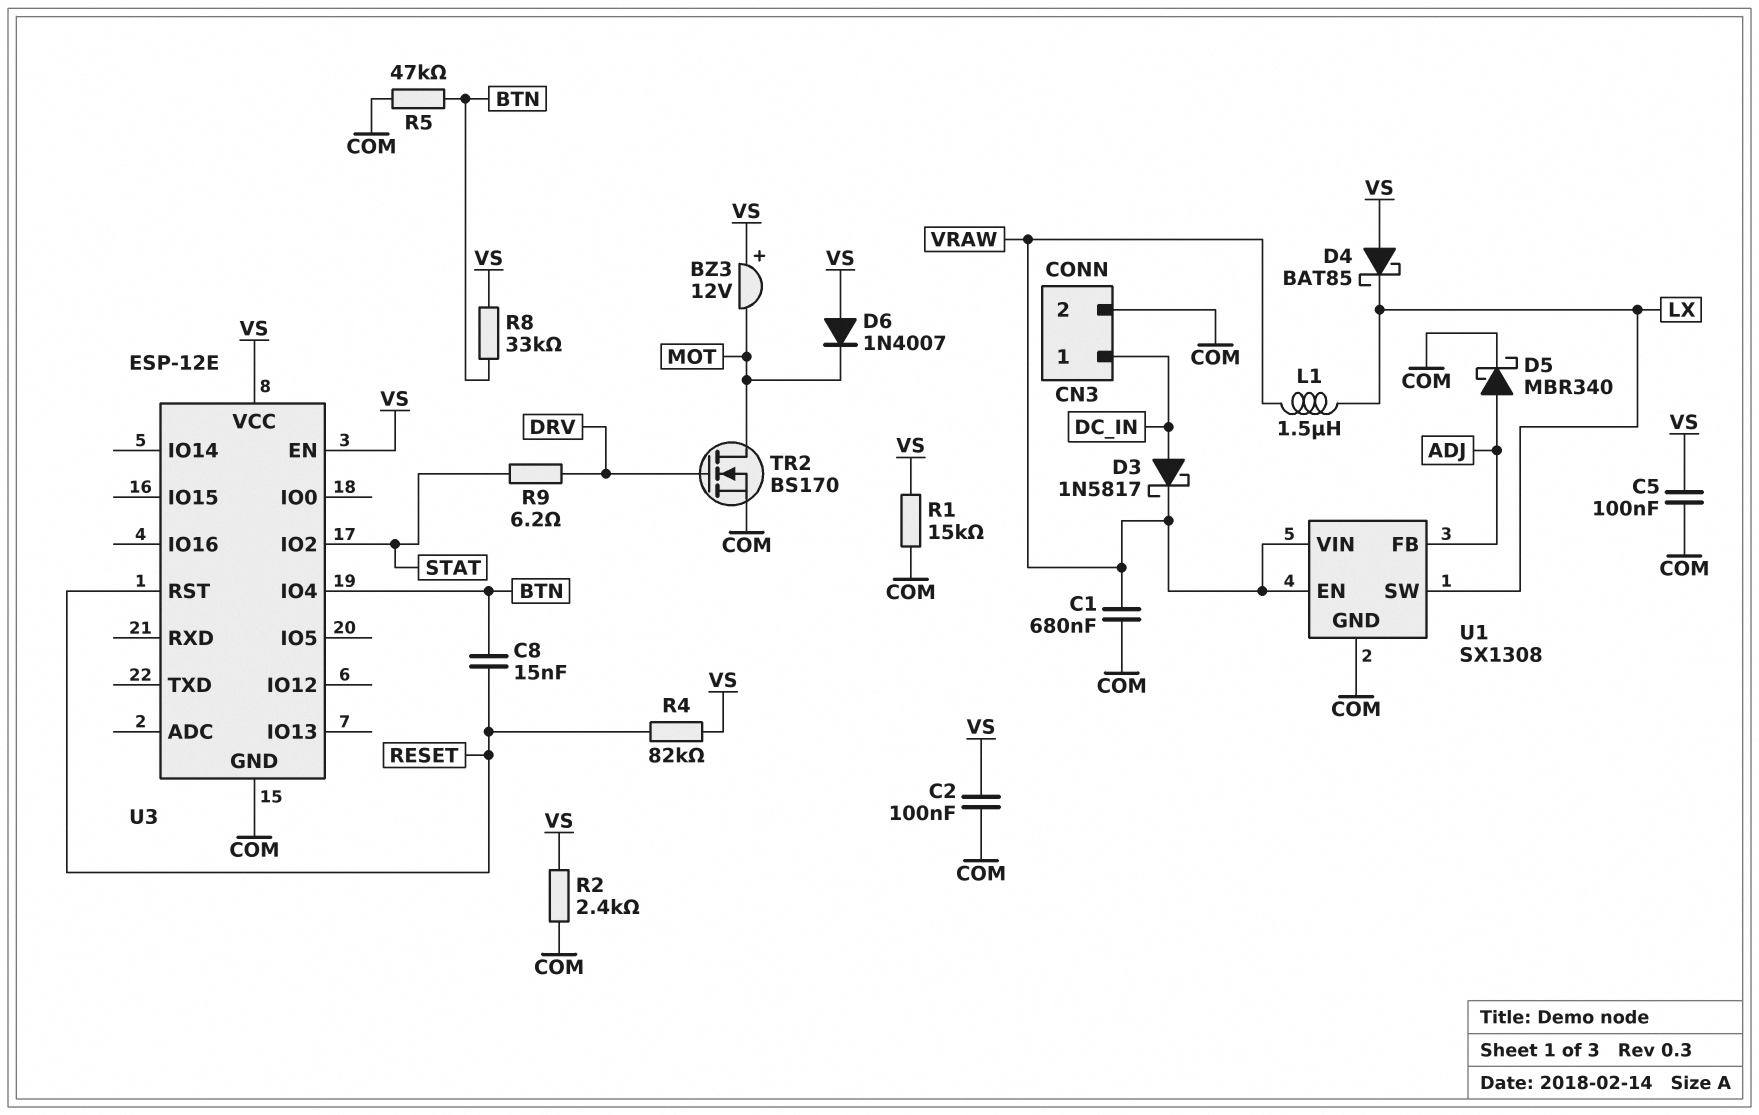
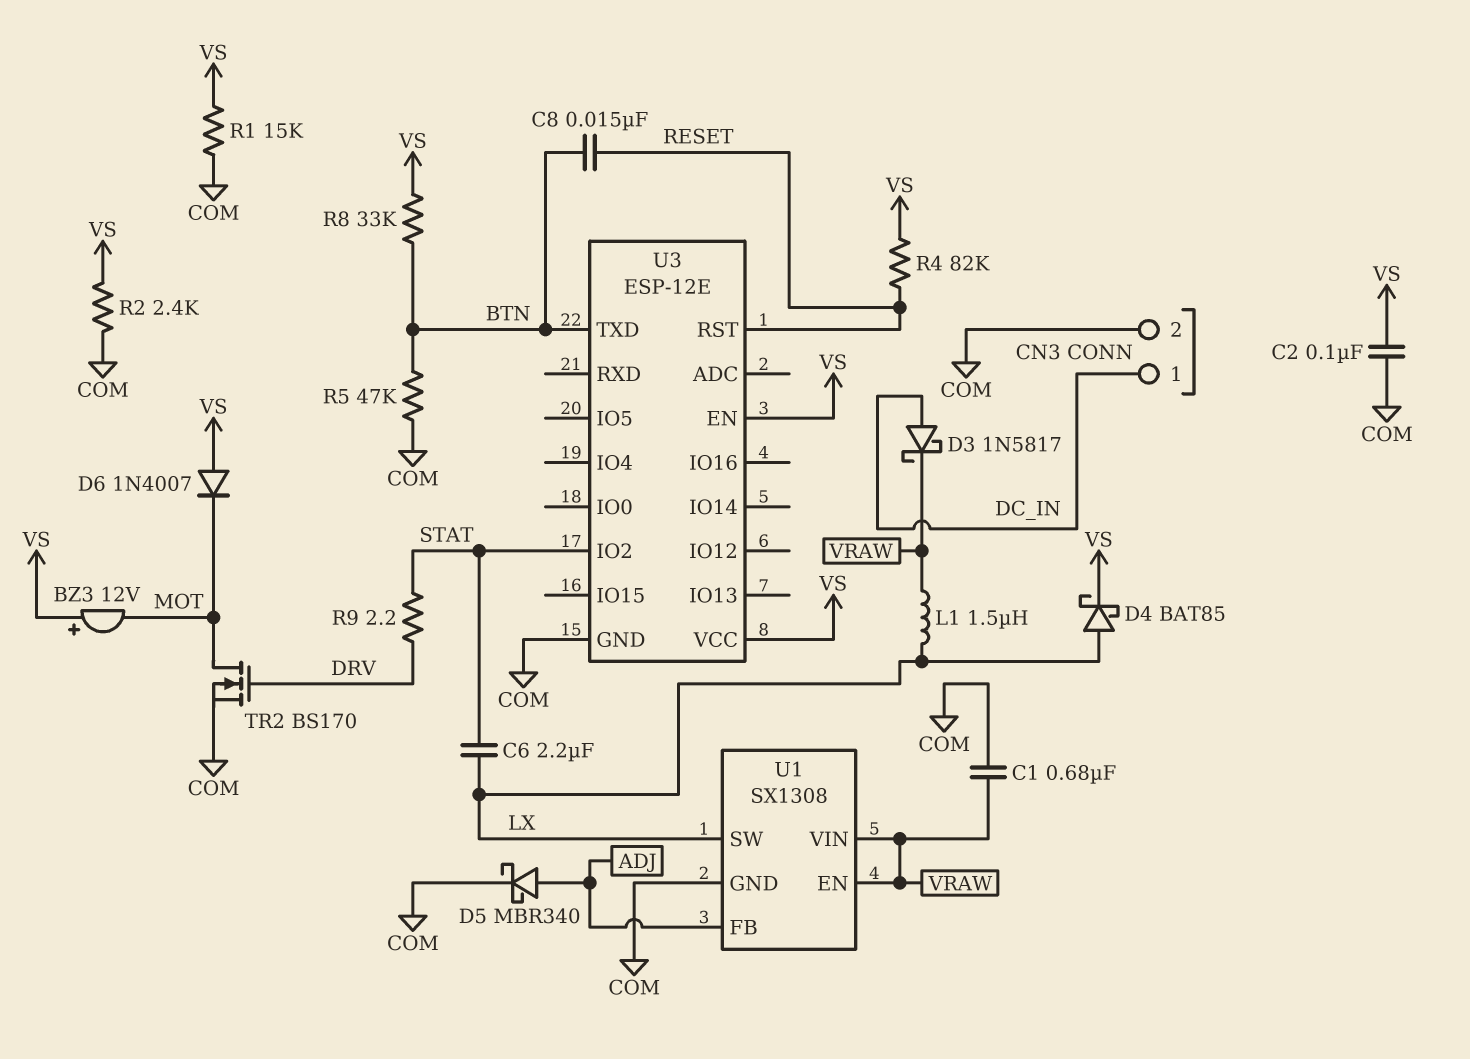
C5: 100nF (COM, VS) -> none
C6: none -> 2.2uF (LX, STAT)
D4: schottky BAT85 (A VS, K LX) -> schottky BAT85 (A LX, K VS)
R9: 6.2 (DRV, STAT) -> 2.2 (DRV, STAT)
U3 pin IO4: BTN -> none
U3 pin TXD: none -> BTN

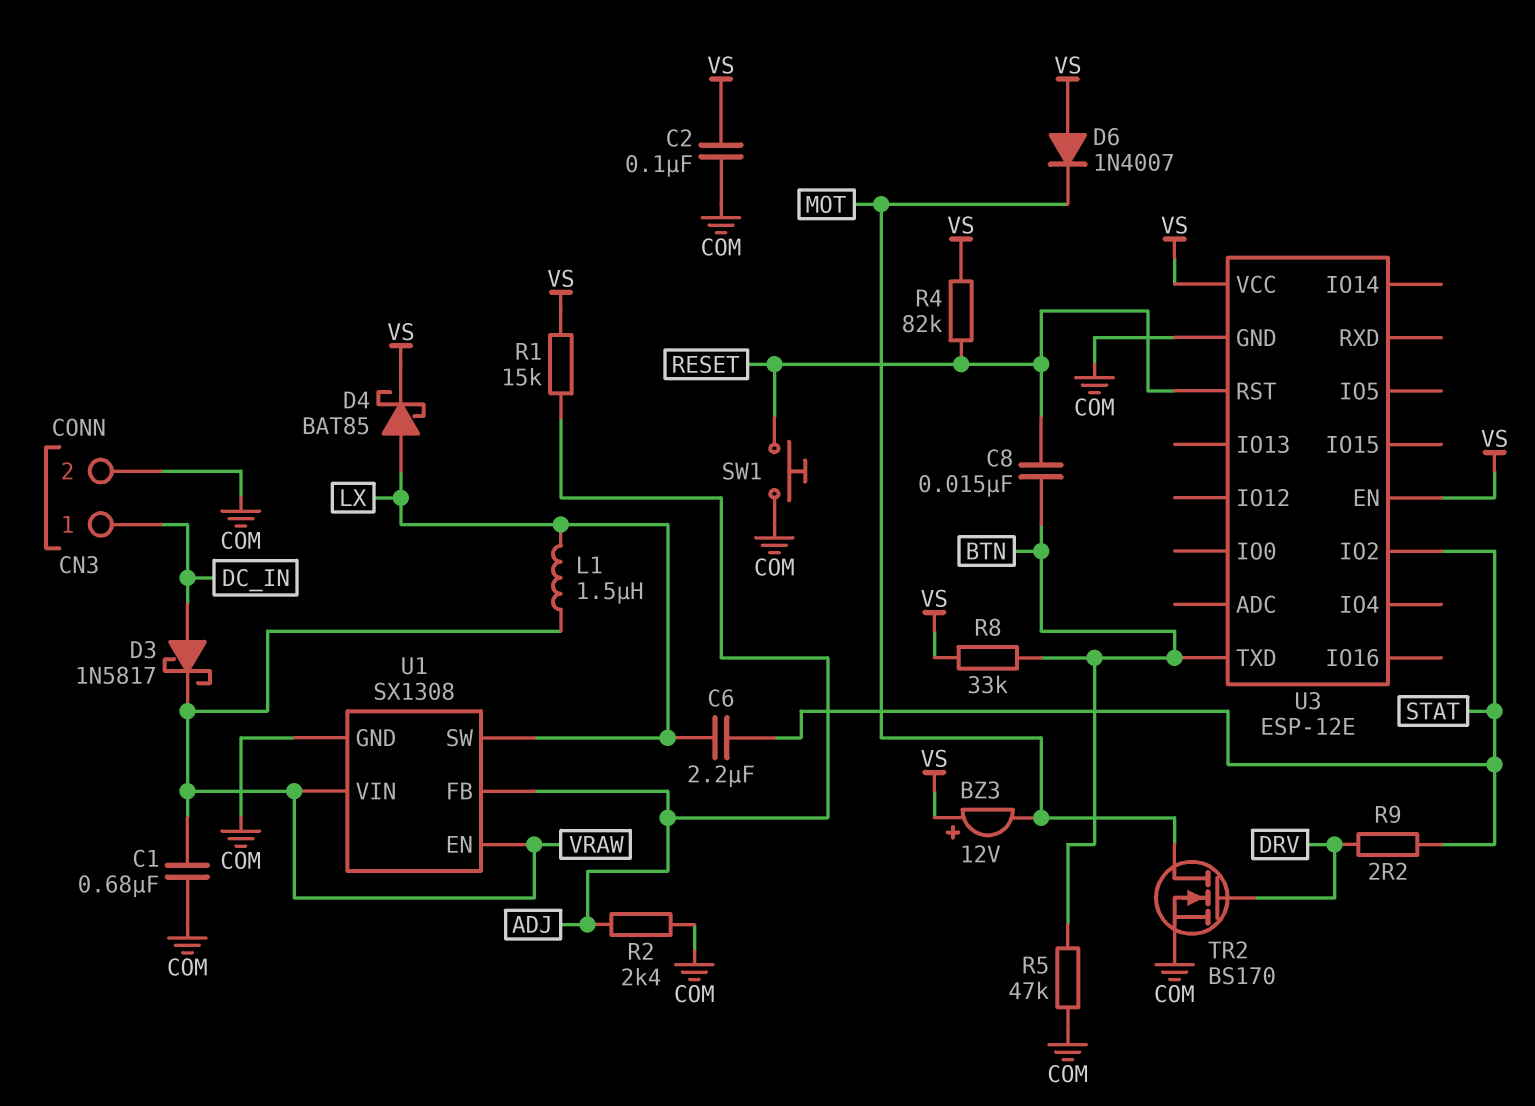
D5: schottky MBR340 (A ADJ, K COM) -> none
R1: 15k (COM, VS) -> 15k (ADJ, VS)
R2: 2.4k (COM, VS) -> 2.4k (ADJ, COM)
SW1: none -> button (COM, RESET)

